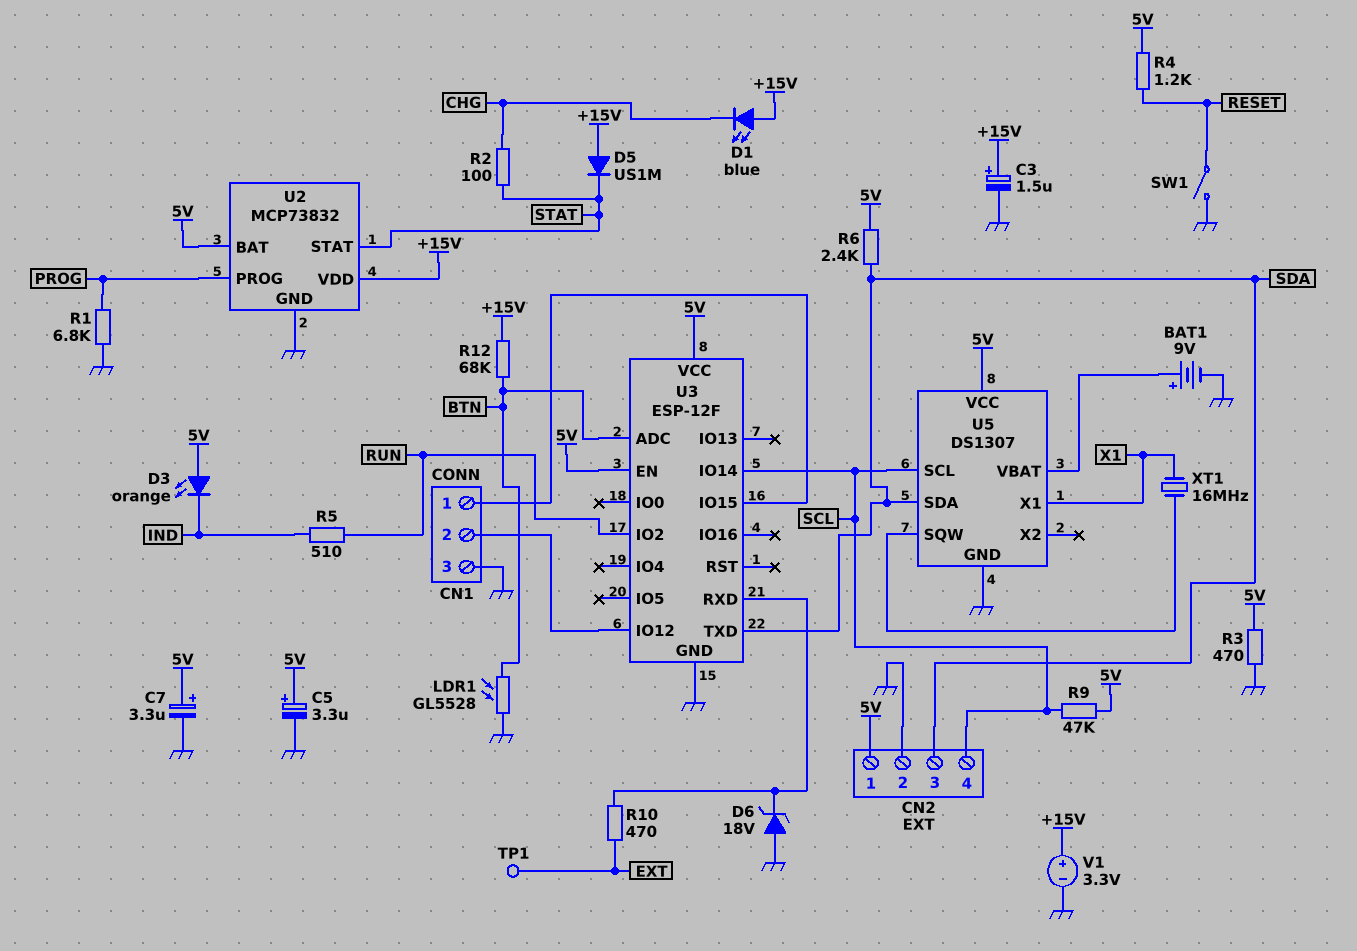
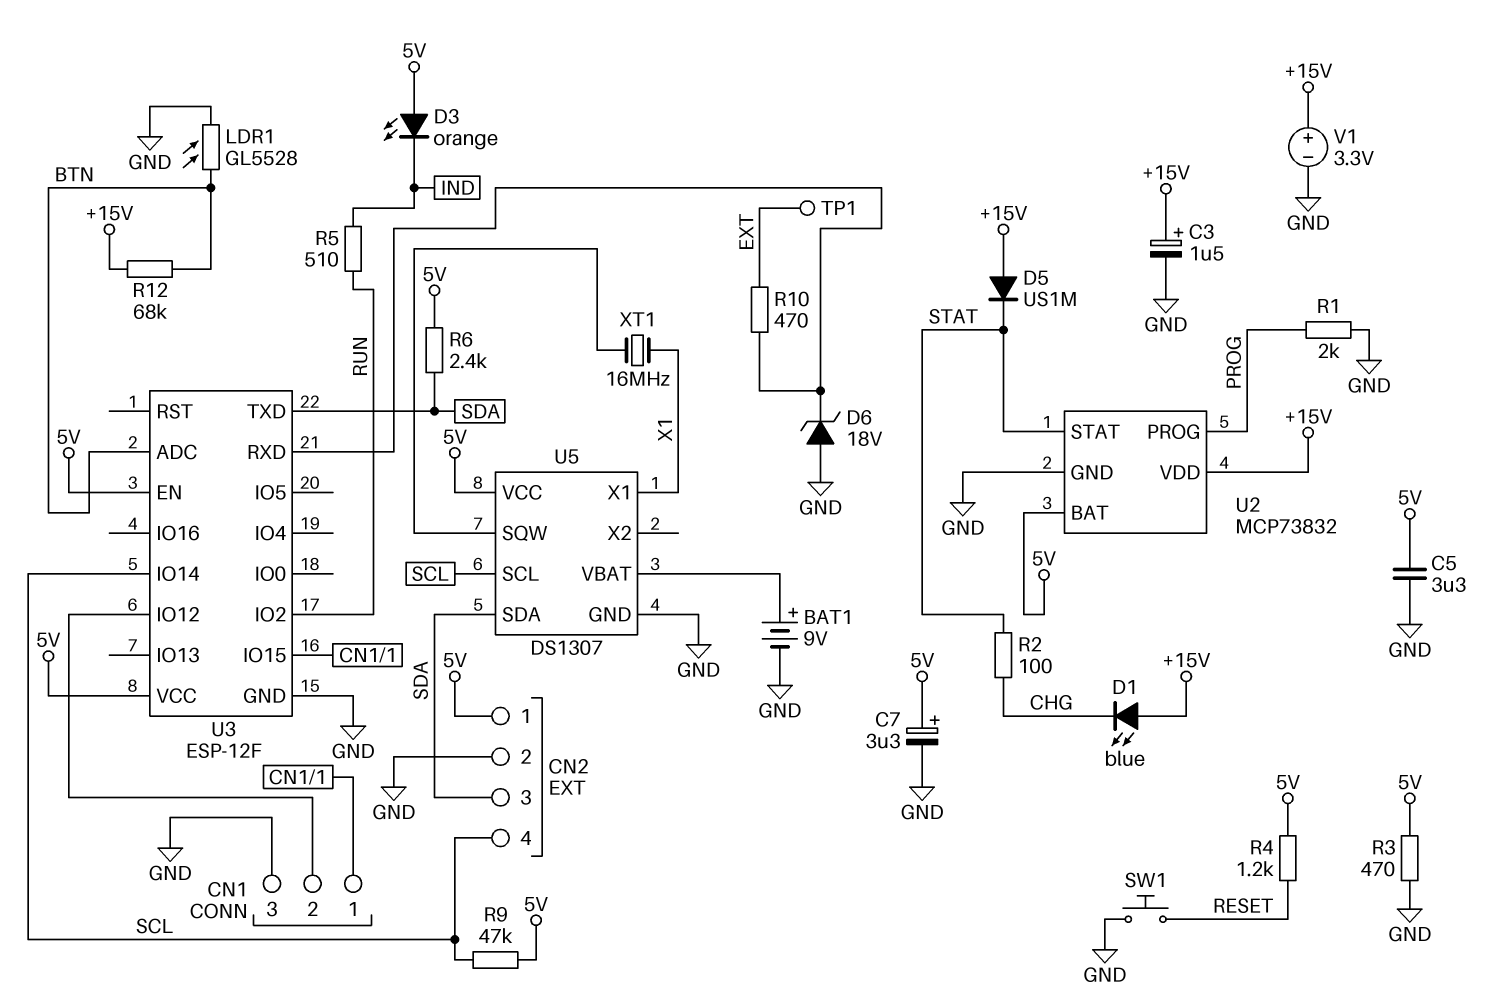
C5: 3.3uF (plus 5V, minus GND) -> 3.3uF (5V, GND)
R1: 6.8k (GND, PROG) -> 2k (GND, PROG)
SW1: switch (GND, RESET) -> button (GND, RESET)

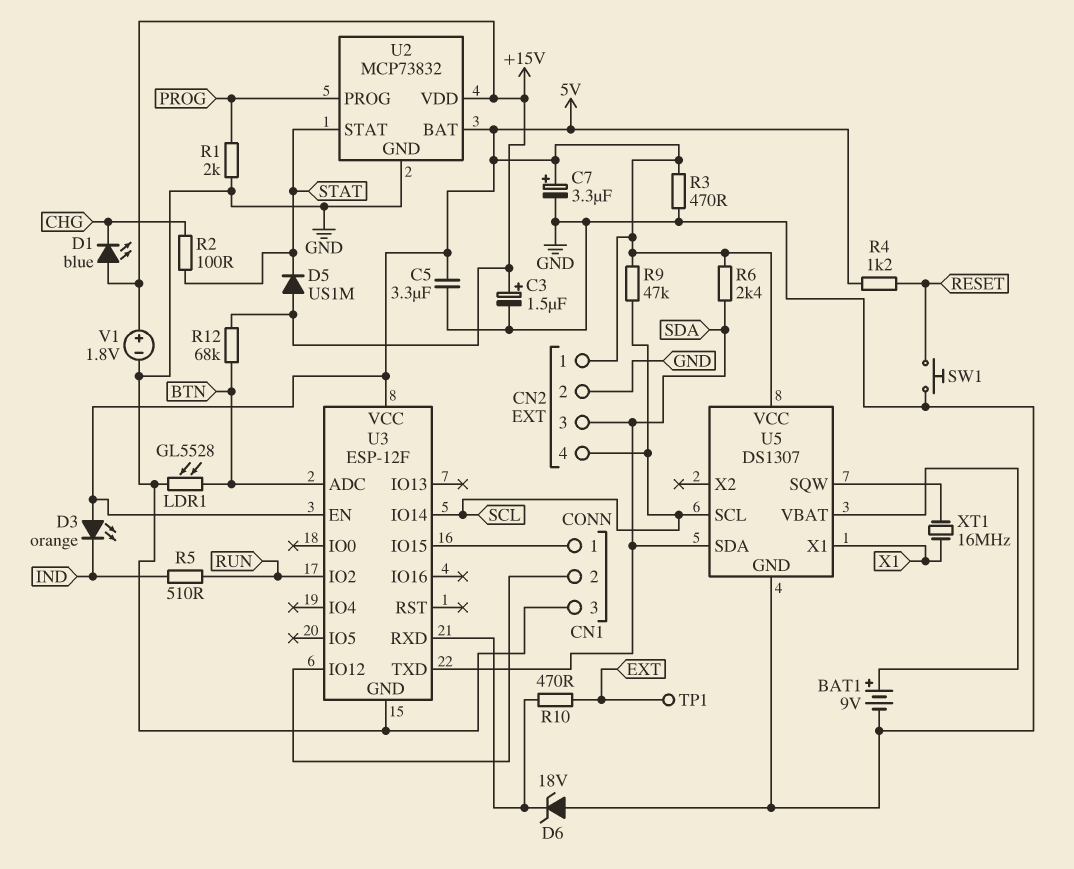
V1: 3.3V (plus +15V, minus GND) -> 1.8V (plus +15V, minus GND)

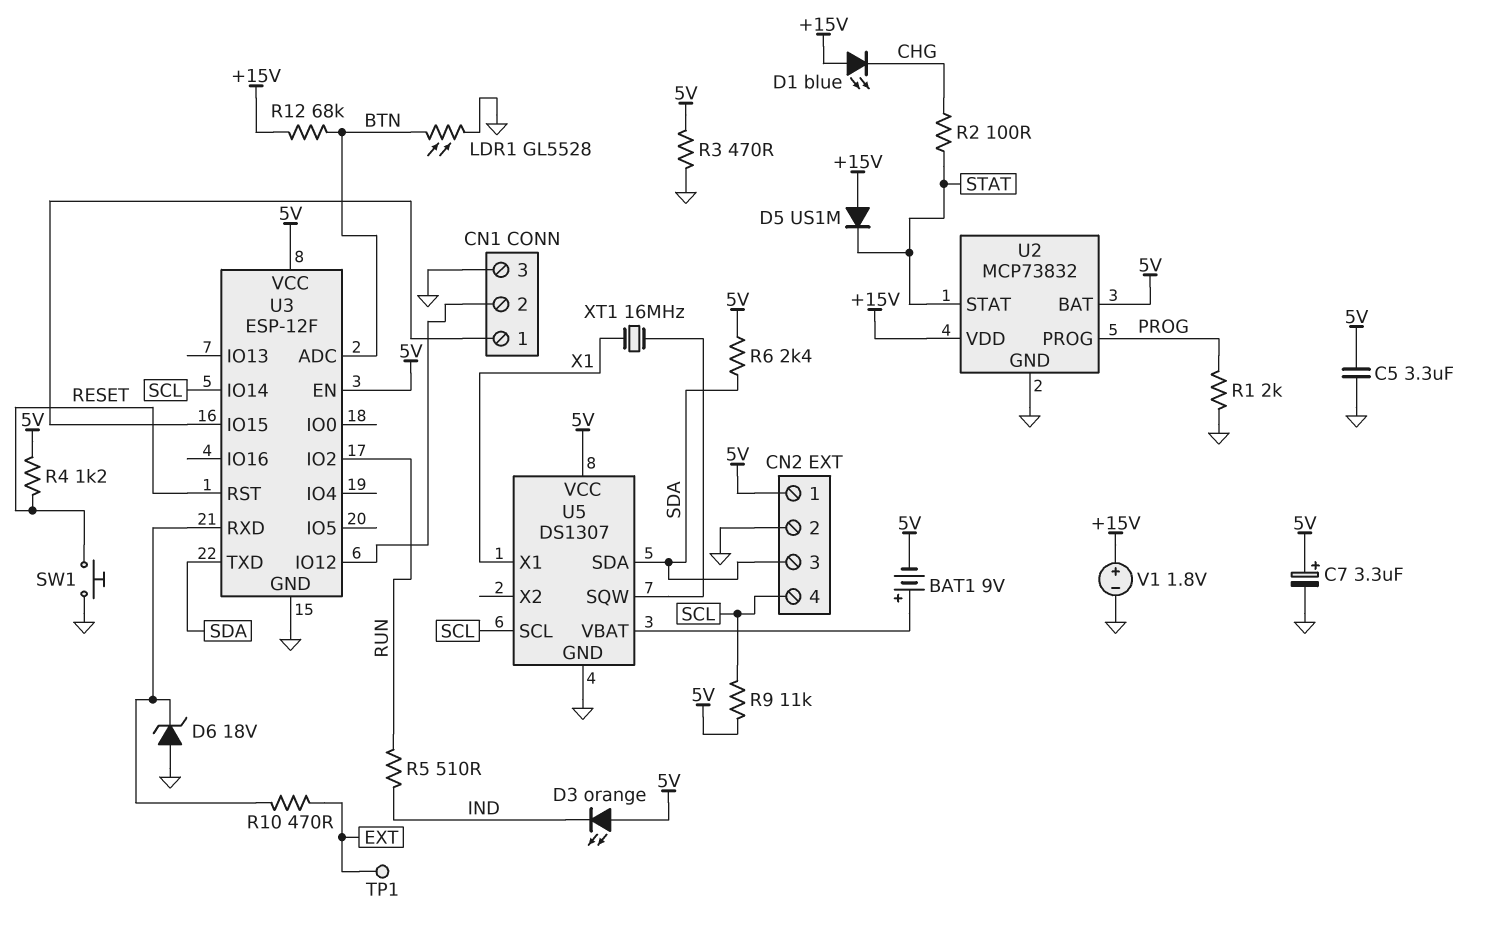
BAT1: 9V (plus U5/VBAT, minus GND) -> 9V (plus U5/VBAT, minus 5V)
C3: 1.5uF (plus +15V, minus GND) -> none
R9: 47k (5V, SCL) -> 11k (5V, SCL)
U3 pin RST: none -> RESET

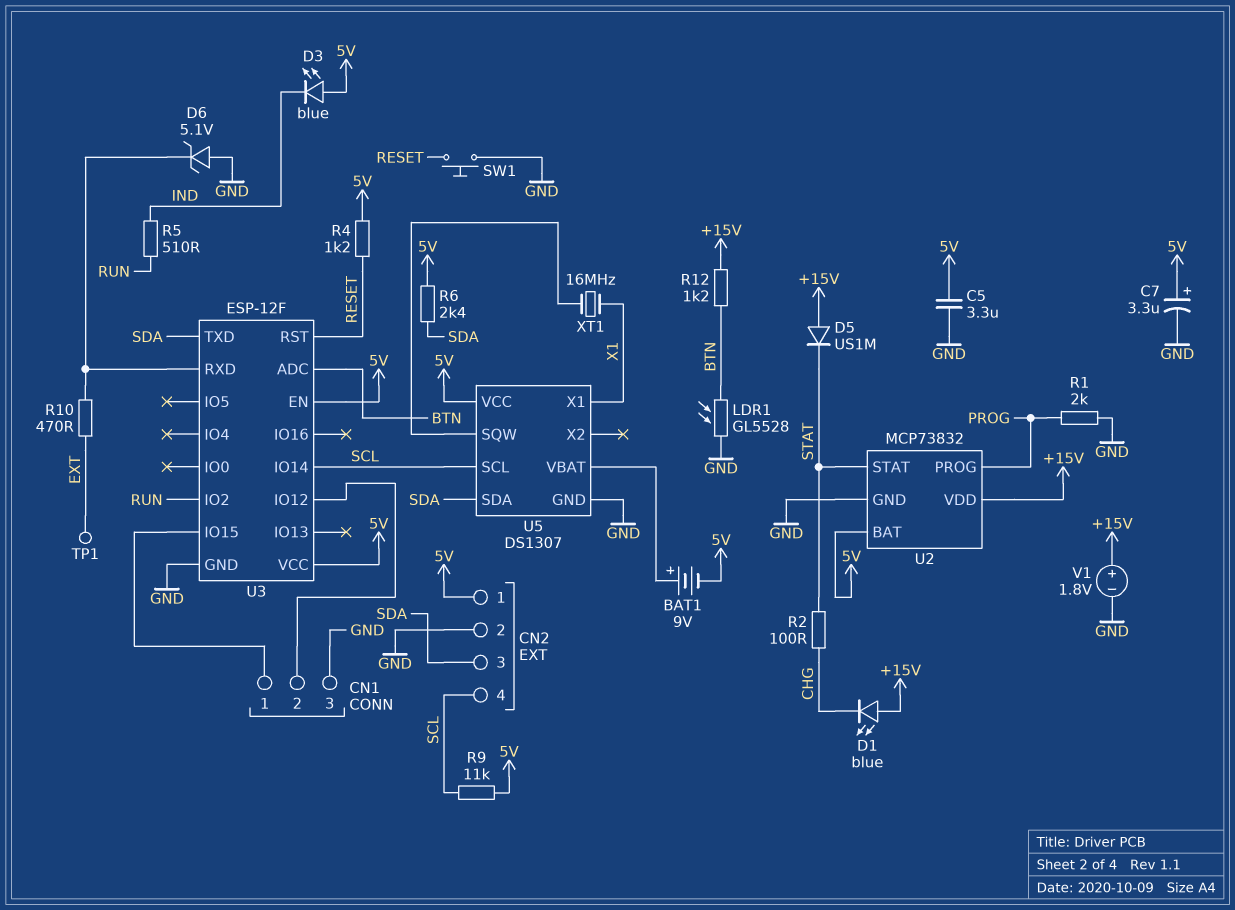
D3: LED orange (A 5V, K IND) -> LED blue (A 5V, K IND)
D6: zener 18V (A GND, K U3/RXD) -> zener 5.1V (A GND, K U3/RXD)
R3: 470 (5V, GND) -> none
R12: 68k (+15V, BTN) -> 1.2k (+15V, BTN)

